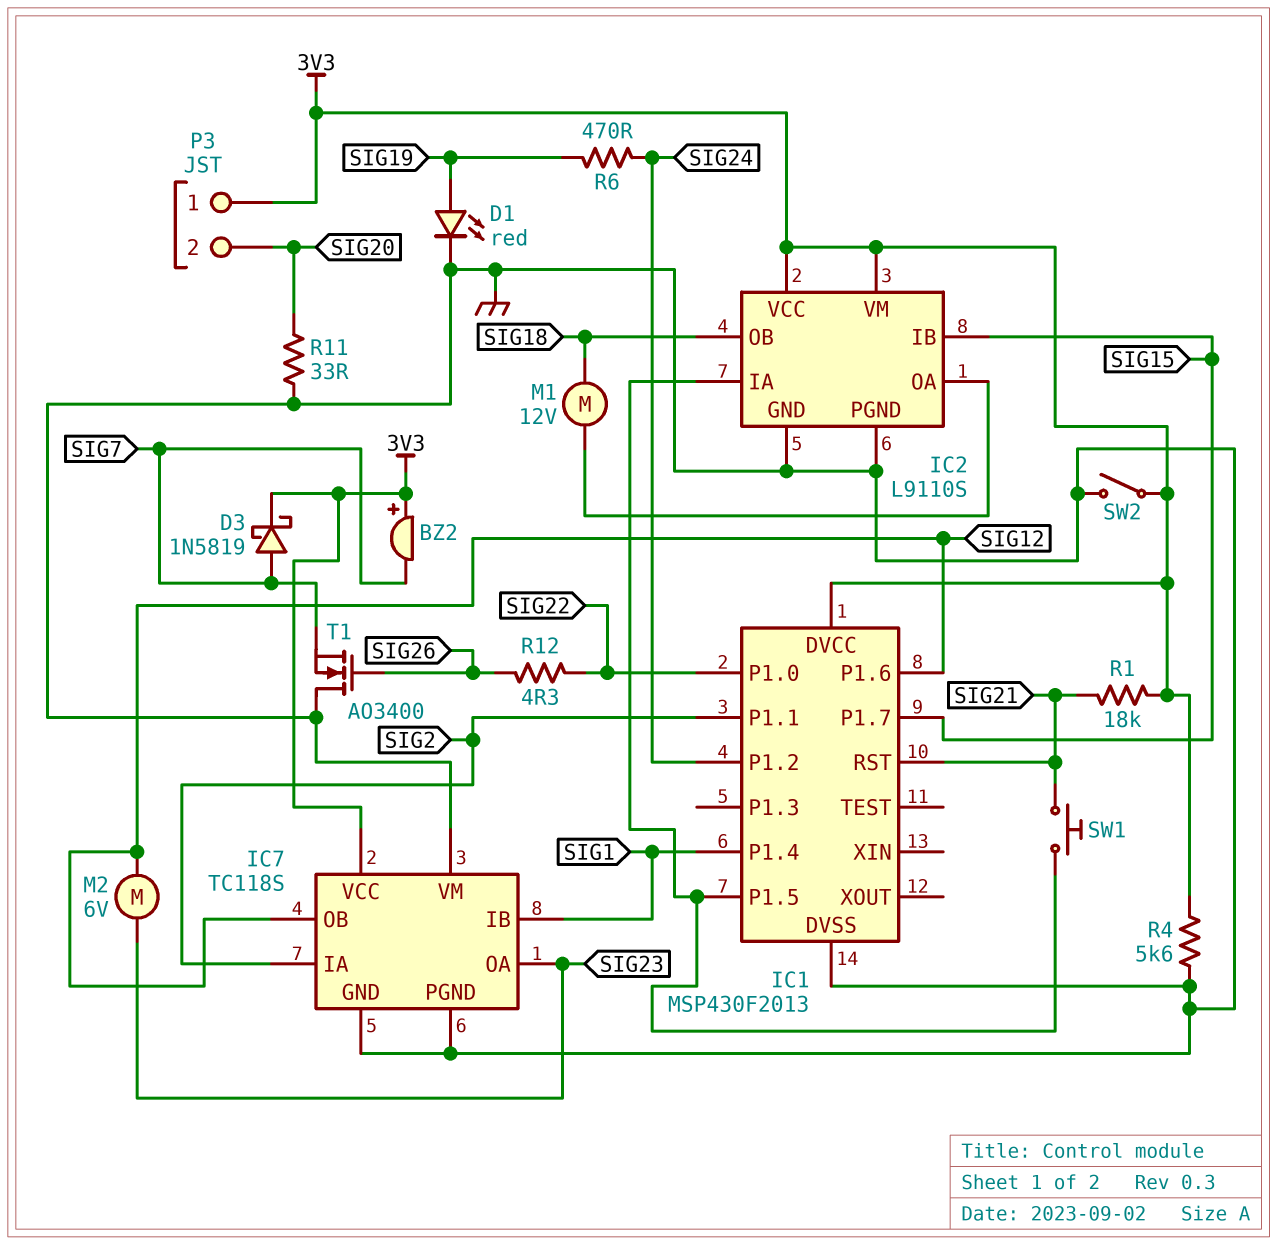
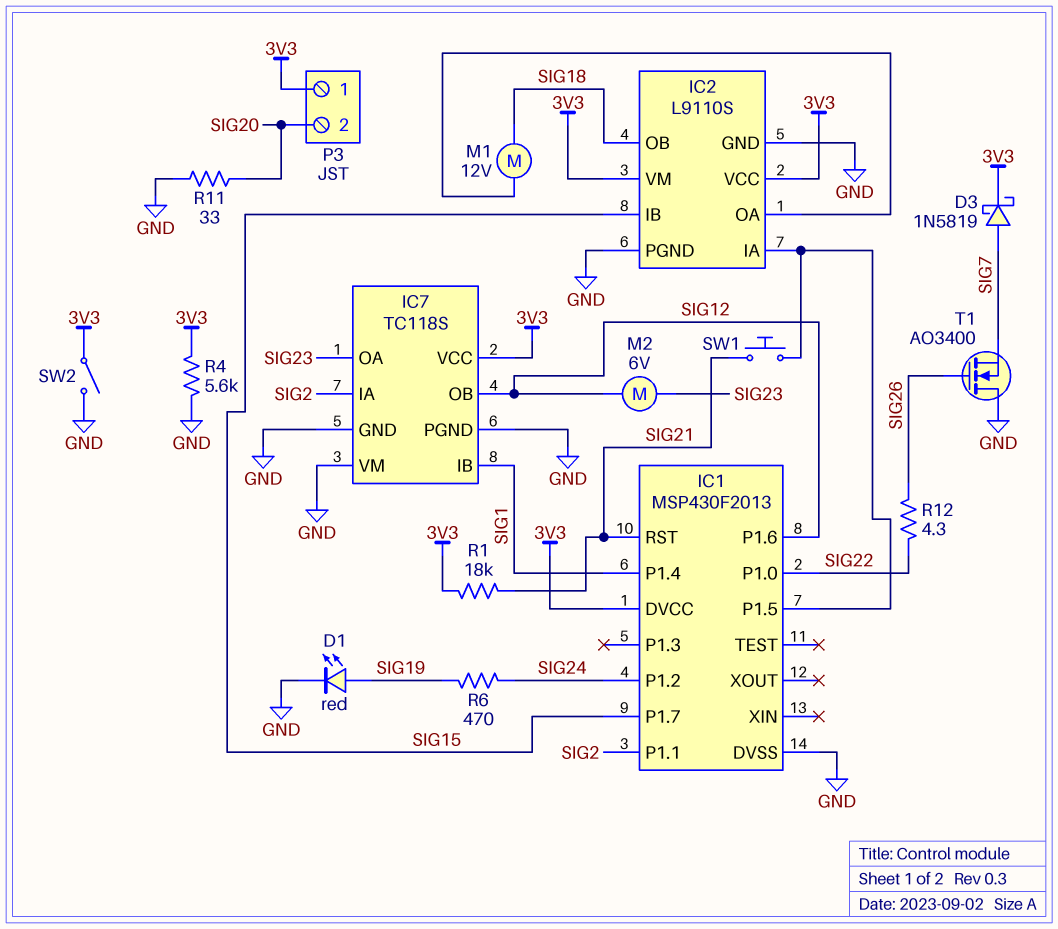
BZ2: buzzer (plus 3V3, minus SIG7) -> none

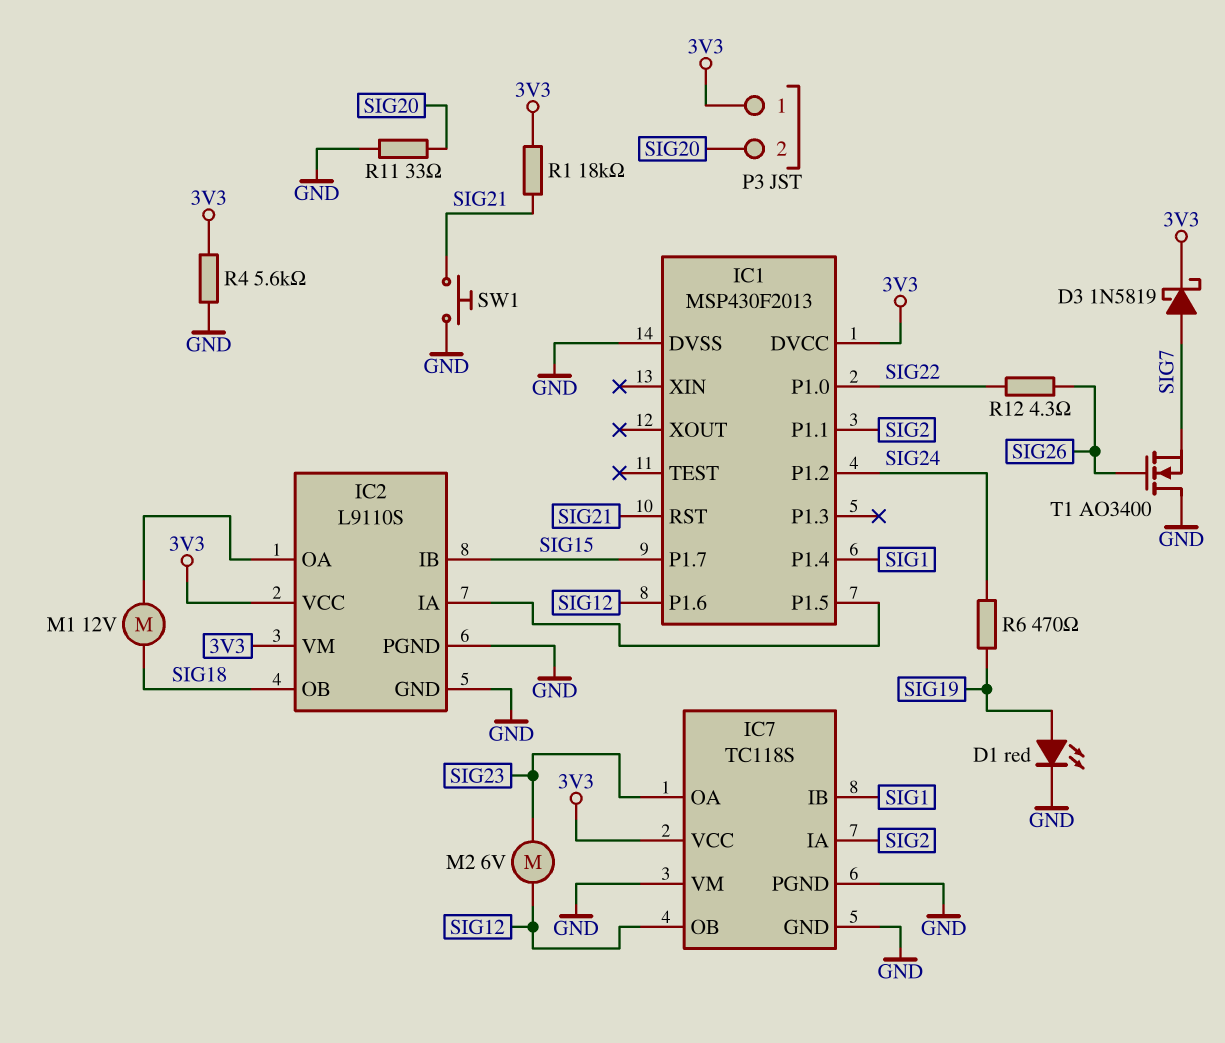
SW1: button (IC1/P1.5, SIG21) -> button (GND, SIG21)
SW2: switch (3V3, GND) -> none

